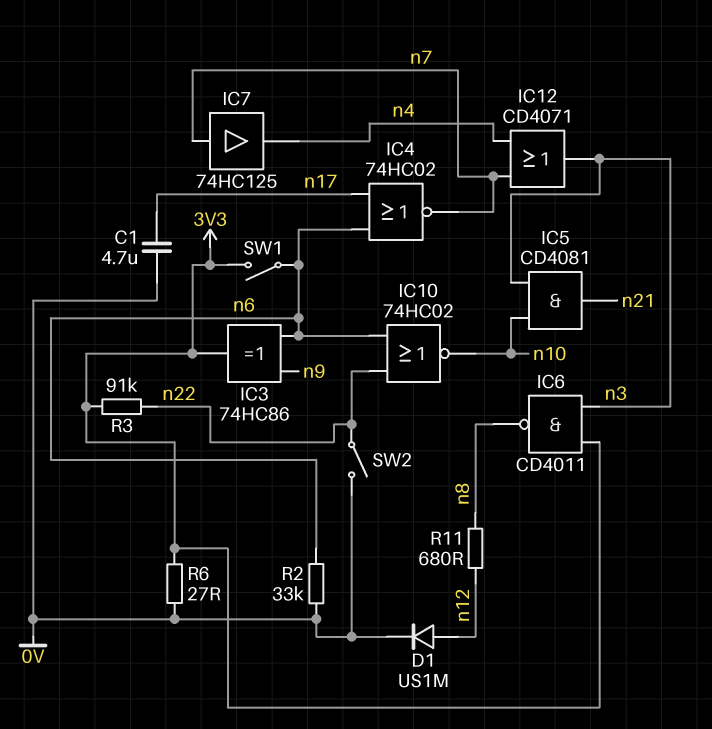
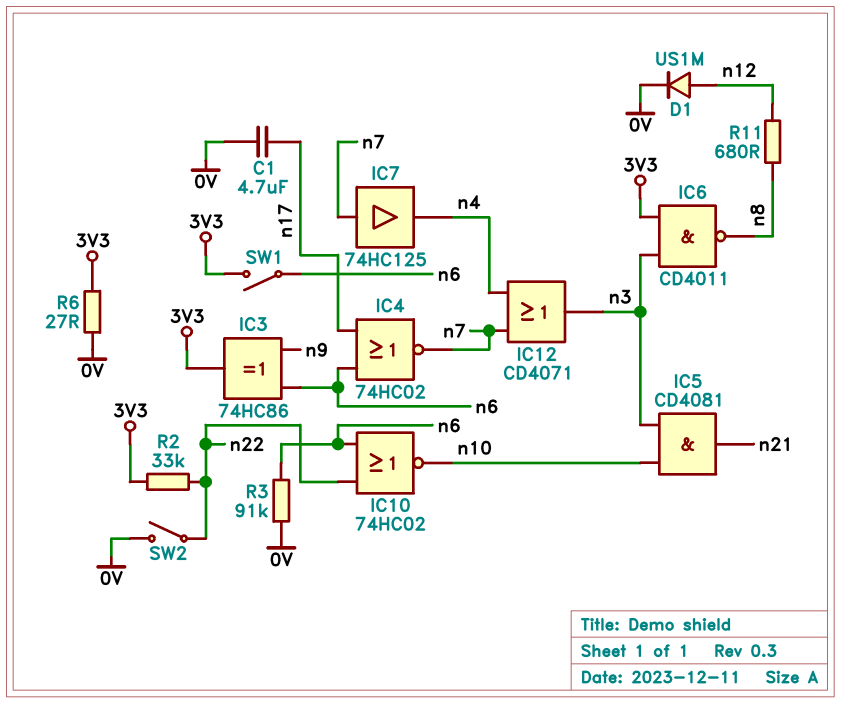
R2: 33k (0V, n6) -> 33k (3V3, n22)
R3: 91k (3V3, n22) -> 91k (0V, n6)

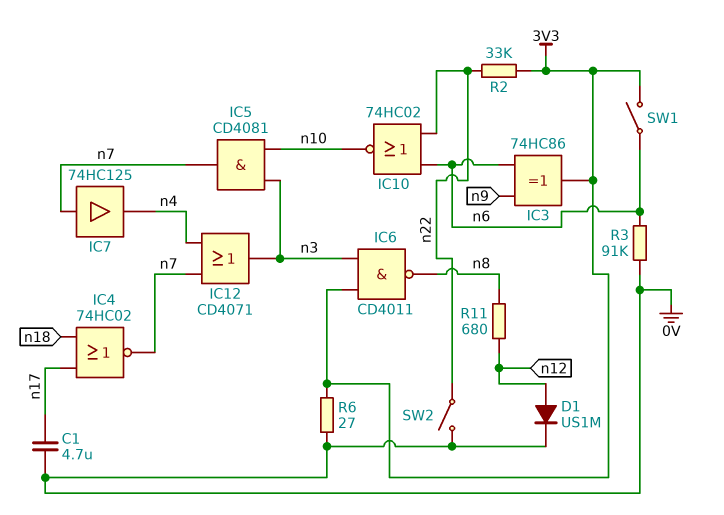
IC4: NOR 74HC02 (in n6, in n17, out n7) -> NOR 74HC02 (in n17, in n18, out n7)
IC5: AND CD4081 (in n3, in n10, out n21) -> AND CD4081 (in n3, in n10, out n7)

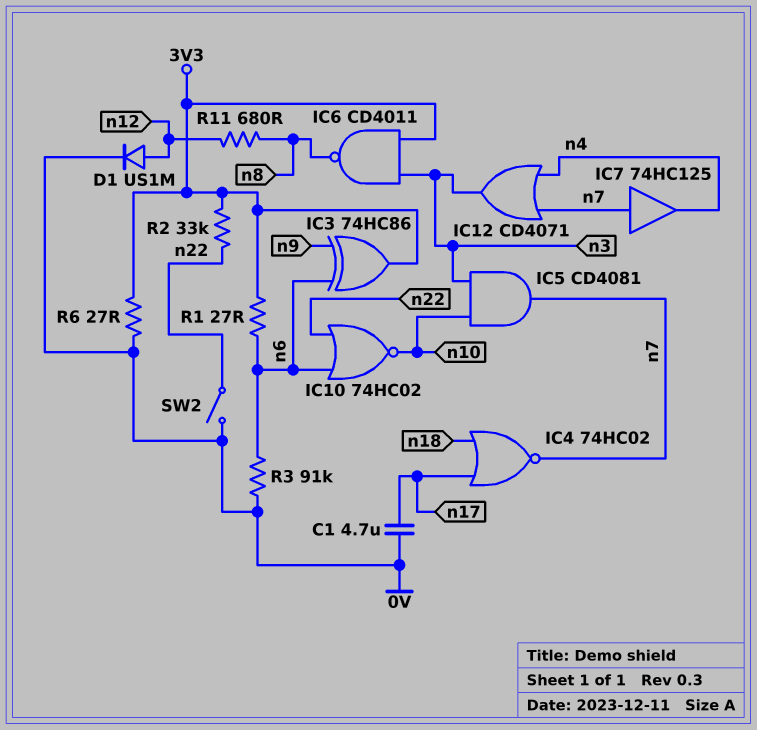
R1: none -> 27 (3V3, n6)
SW1: switch (3V3, n6) -> none

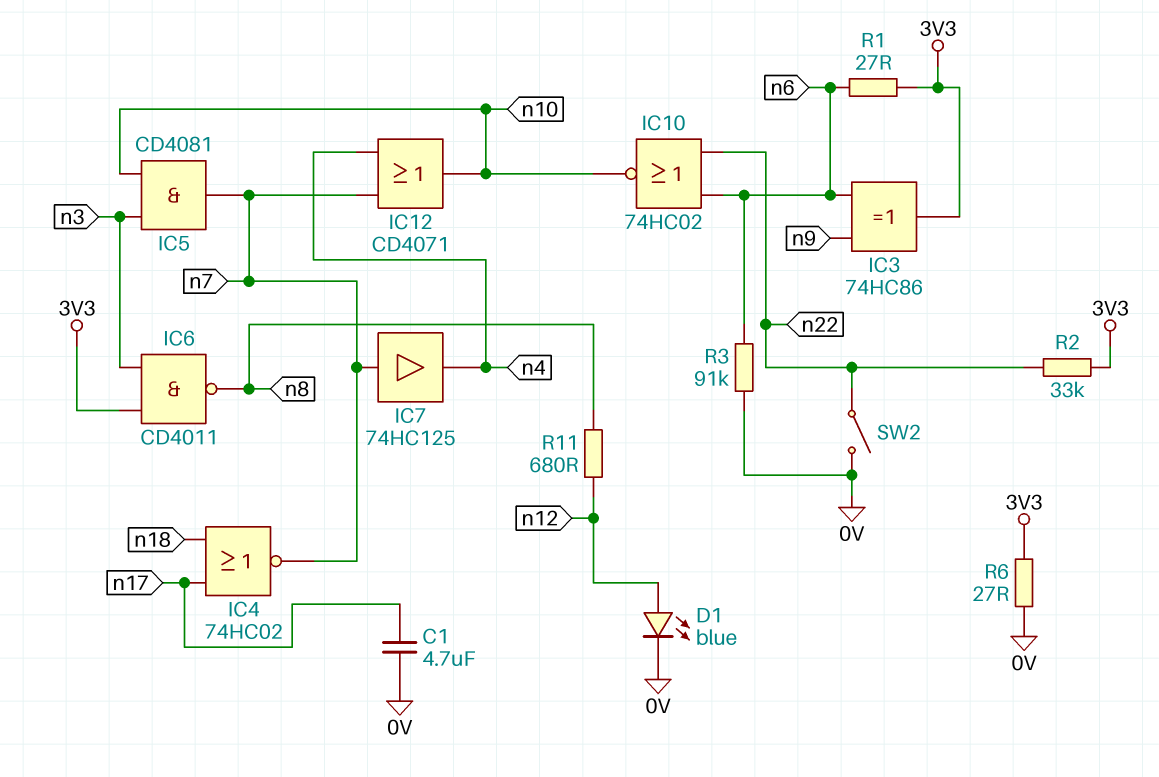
D1: diode US1M (A n12, K 0V) -> LED blue (A n12, K 0V)
IC12: OR CD4071 (in n4, in n7, out n3) -> OR CD4071 (in n4, in n7, out n10)

